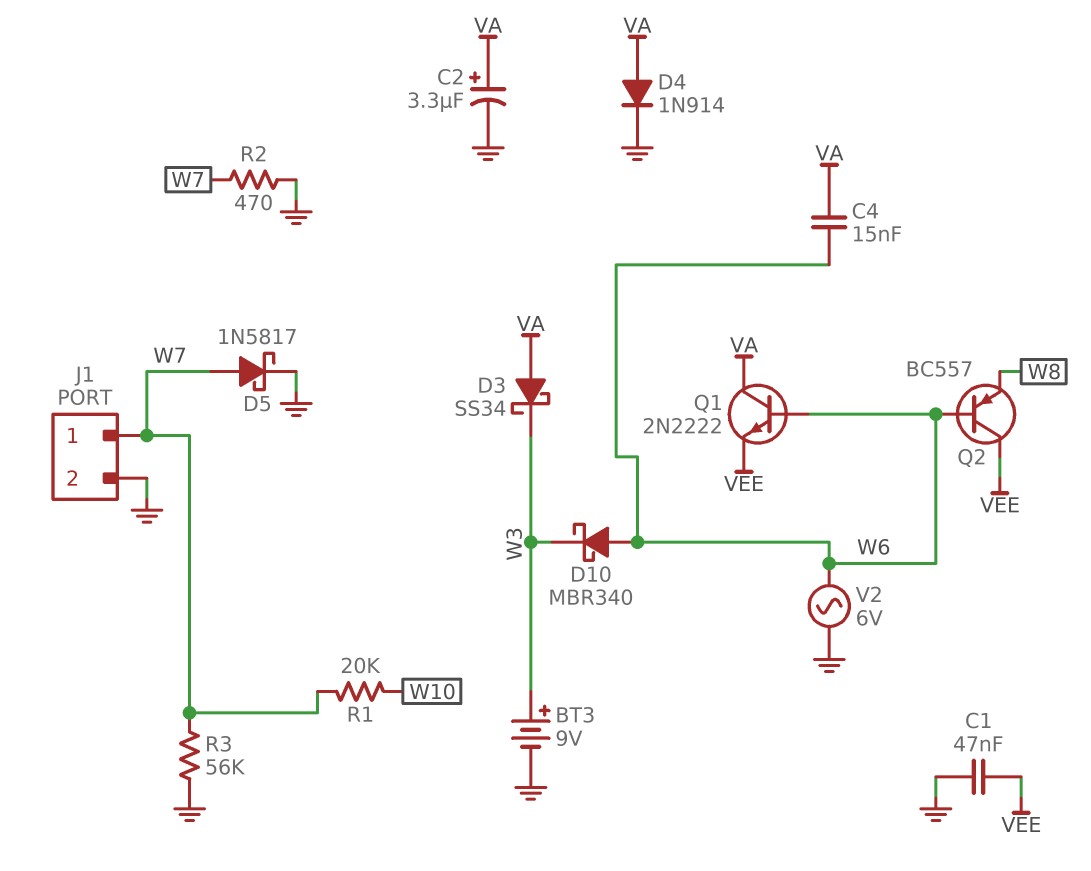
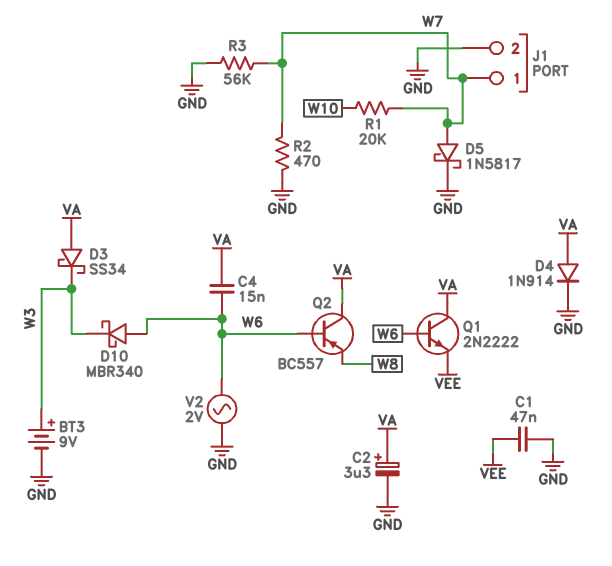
Q2: PNP BC557 (B W6, C VEE, E W8) -> PNP BC557 (B W6, C VA, E W8)
V2: AC 6V (GND, W6) -> AC 2V (GND, W6)

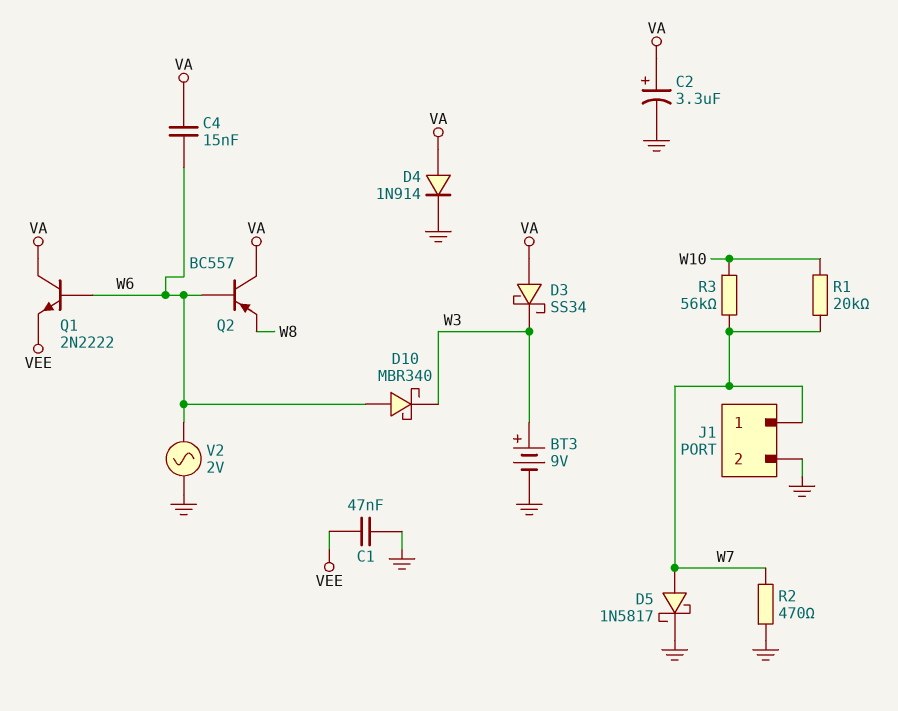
R3: 56k (GND, W7) -> 56k (W7, W10)

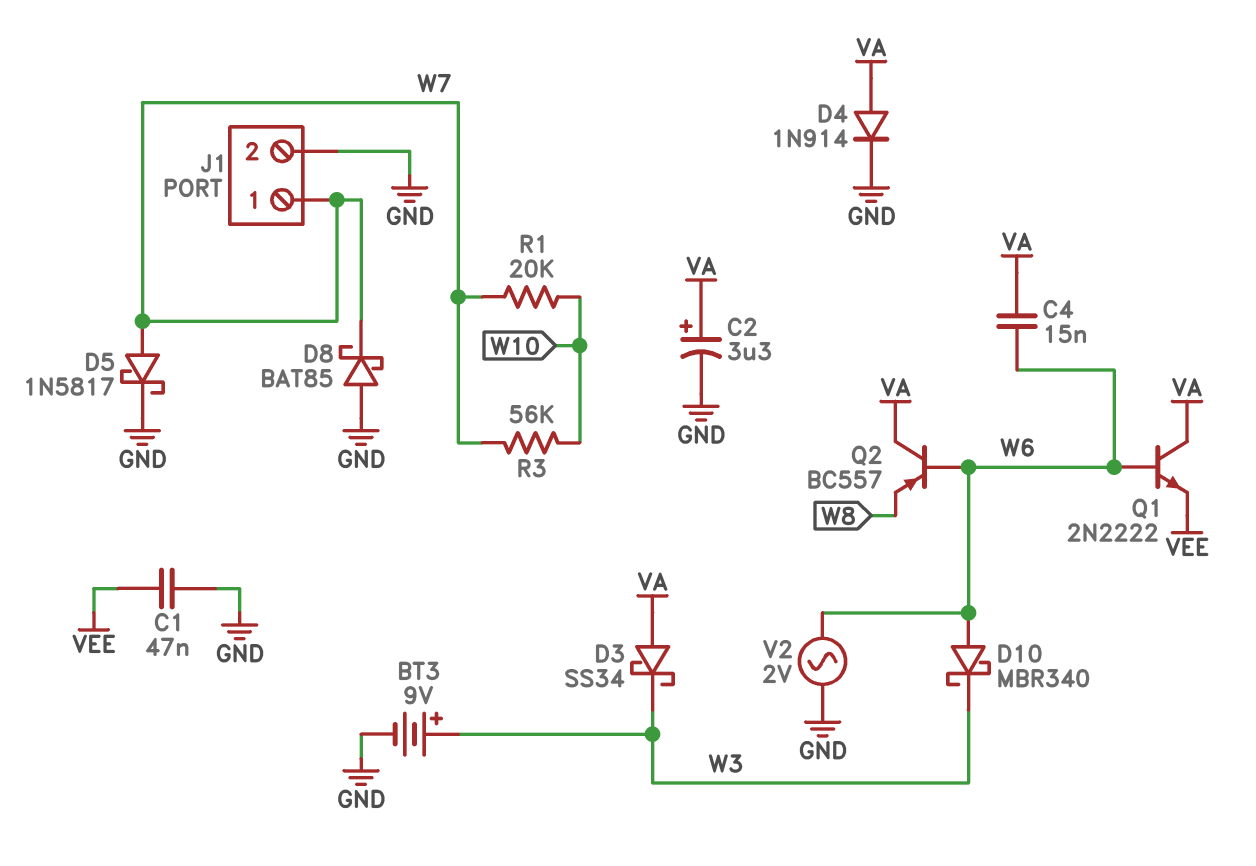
D8: none -> schottky BAT85 (A GND, K W7)
R2: 470 (GND, W7) -> none

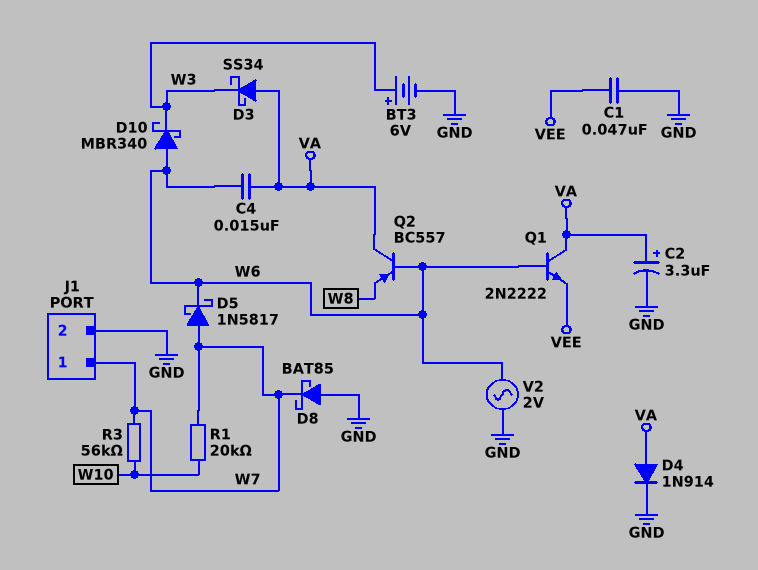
BT3: 9V (plus W3, minus GND) -> 6V (plus W3, minus GND)
D5: schottky 1N5817 (A W7, K GND) -> schottky 1N5817 (A W7, K W6)

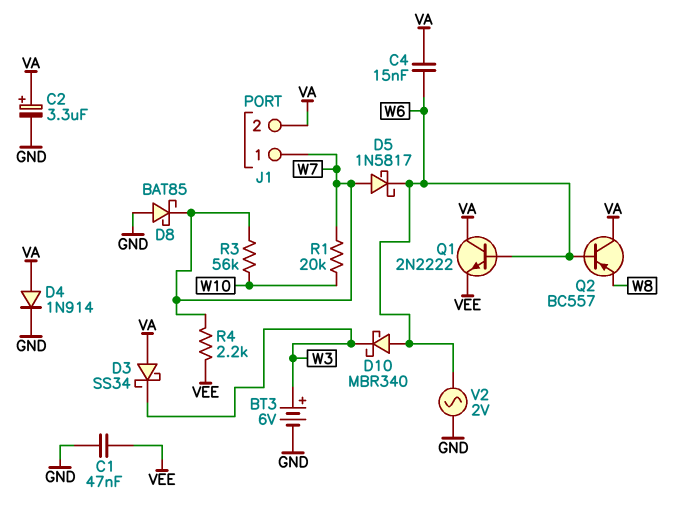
J1 pin 2: GND -> VA
R4: none -> 2.2k (VEE, W7)

